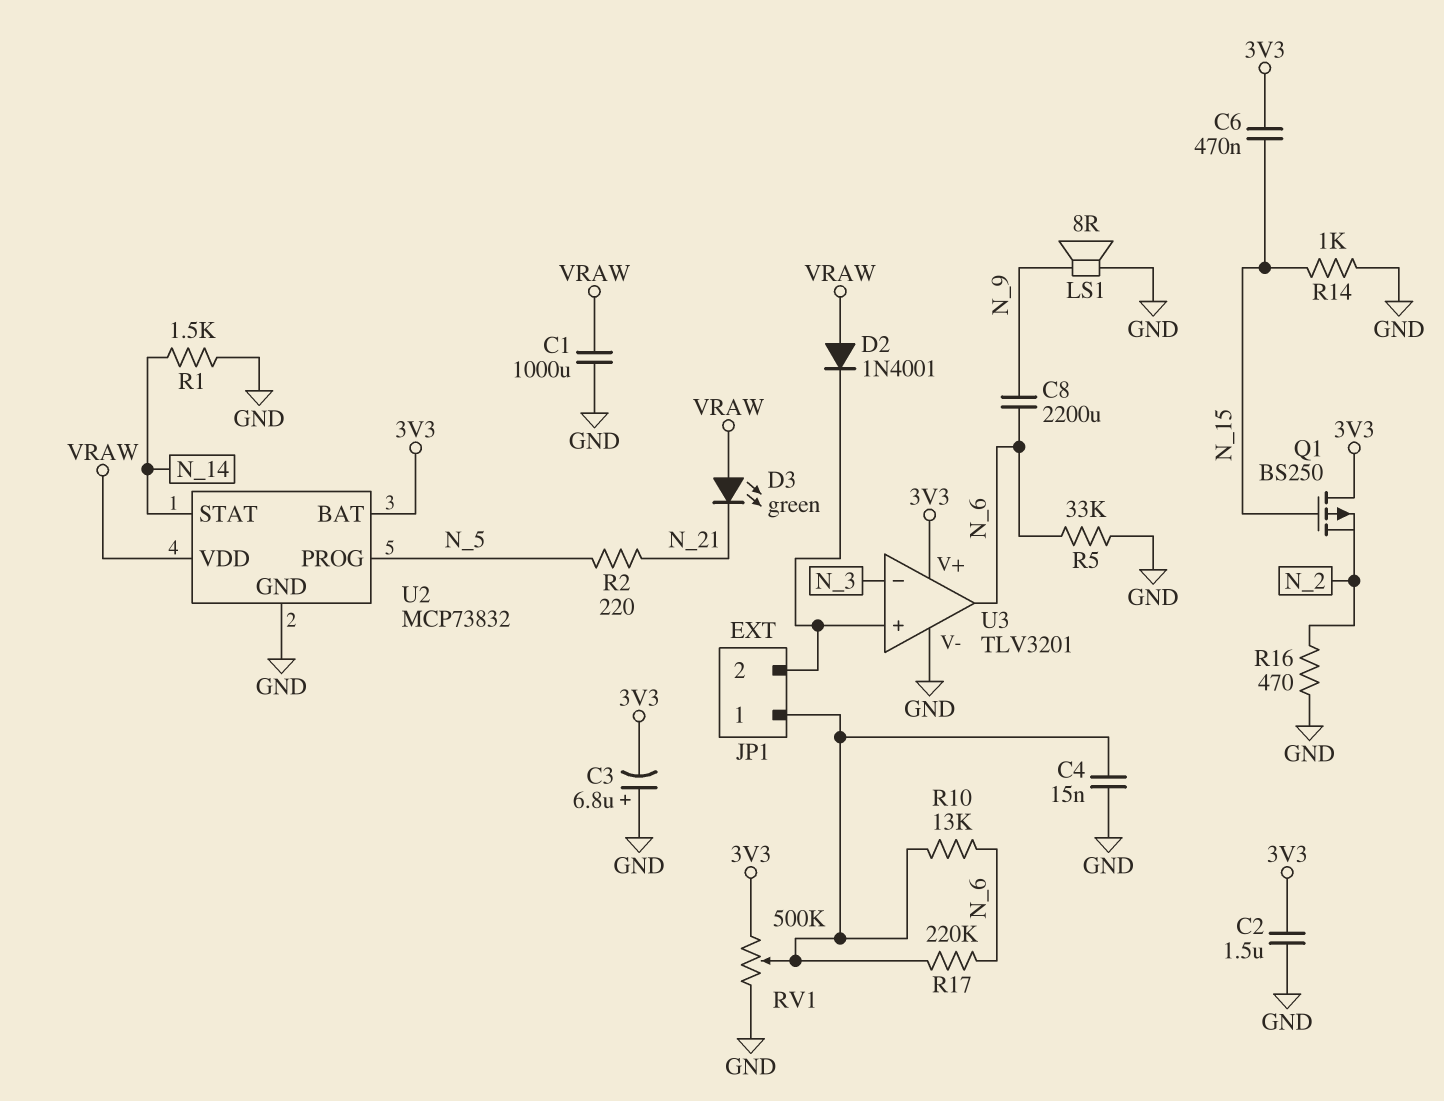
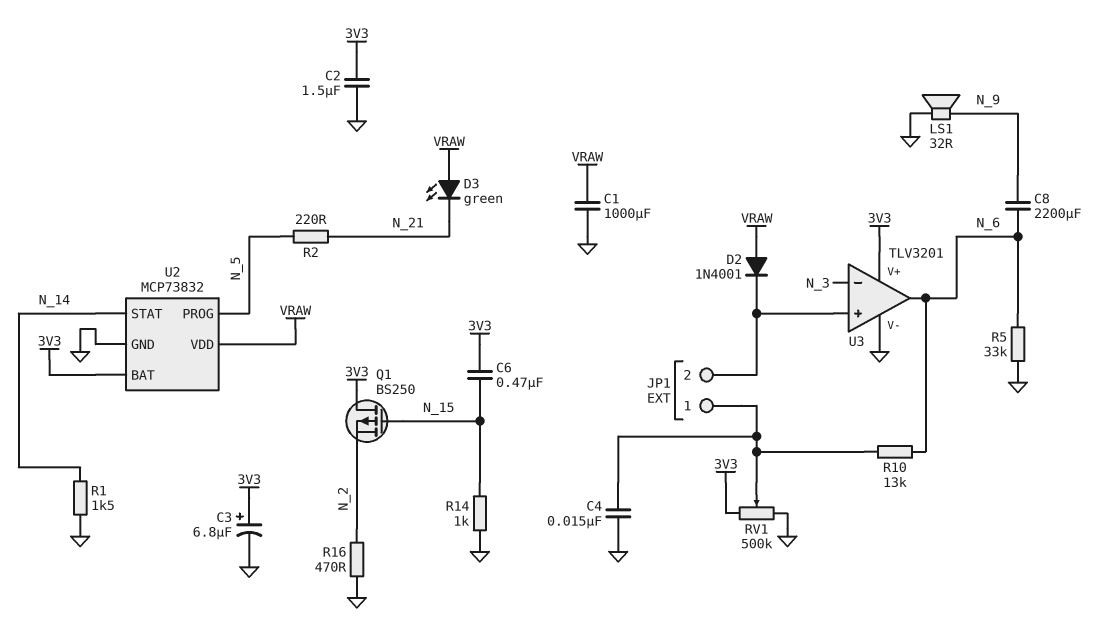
C3: 6.8uF (plus GND, minus 3V3) -> 6.8uF (plus 3V3, minus GND)
LS1: speaker 8R (GND, N_9) -> speaker 32R (GND, N_9)
R17: 220k (JP1/1, N_6) -> none

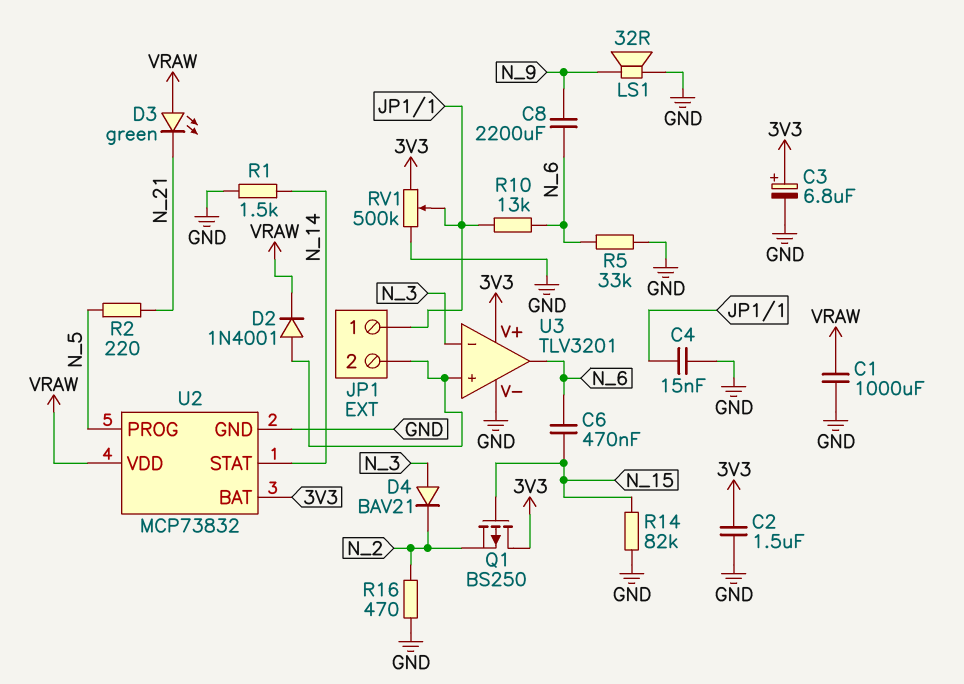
C6: 470nF (3V3, N_15) -> 470nF (N_6, N_15)
D2: diode 1N4001 (A VRAW, K JP1/2) -> diode 1N4001 (A JP1/2, K VRAW)
D4: none -> diode BAV21 (A N_3, K N_2)
R14: 1k (GND, N_15) -> 82k (GND, N_15)

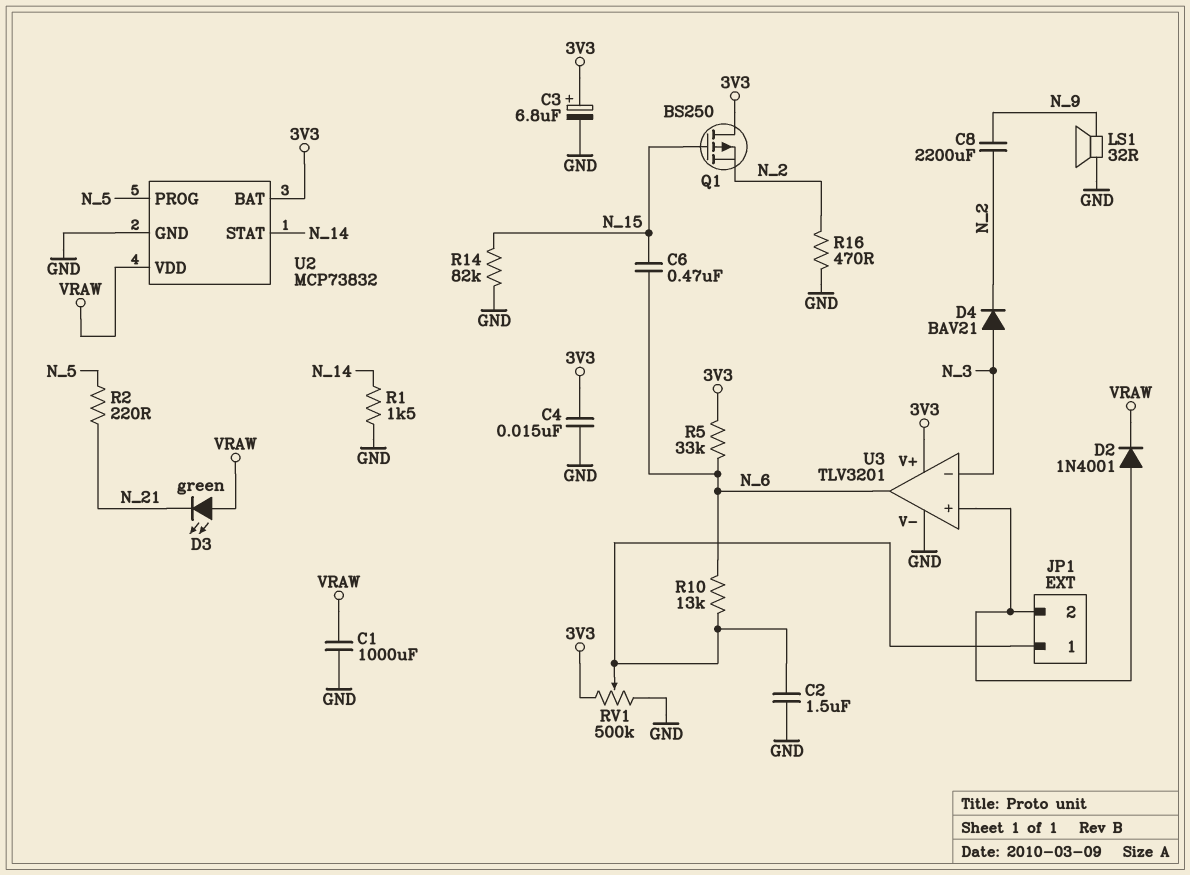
C2: 1.5uF (3V3, GND) -> 1.5uF (GND, JP1/1)
C4: 15nF (GND, JP1/1) -> 15nF (3V3, GND)
C8: 2200uF (N_6, N_9) -> 2200uF (N_2, N_9)
R5: 33k (GND, N_6) -> 33k (3V3, N_6)

